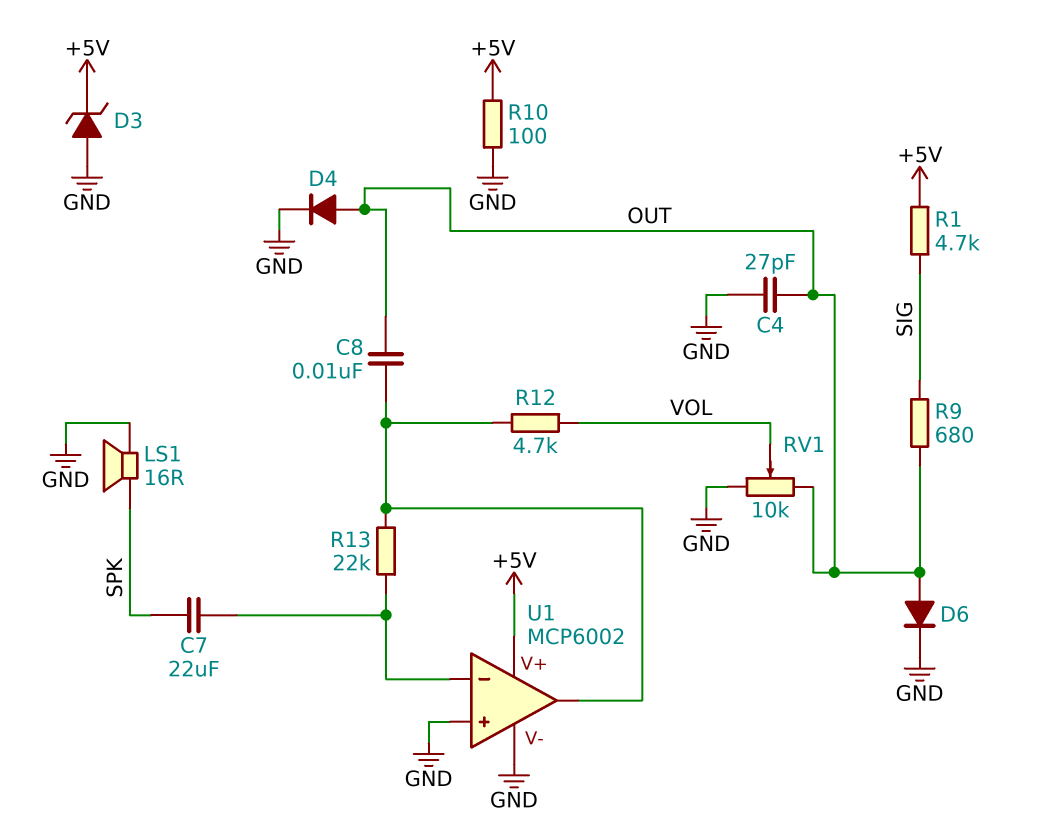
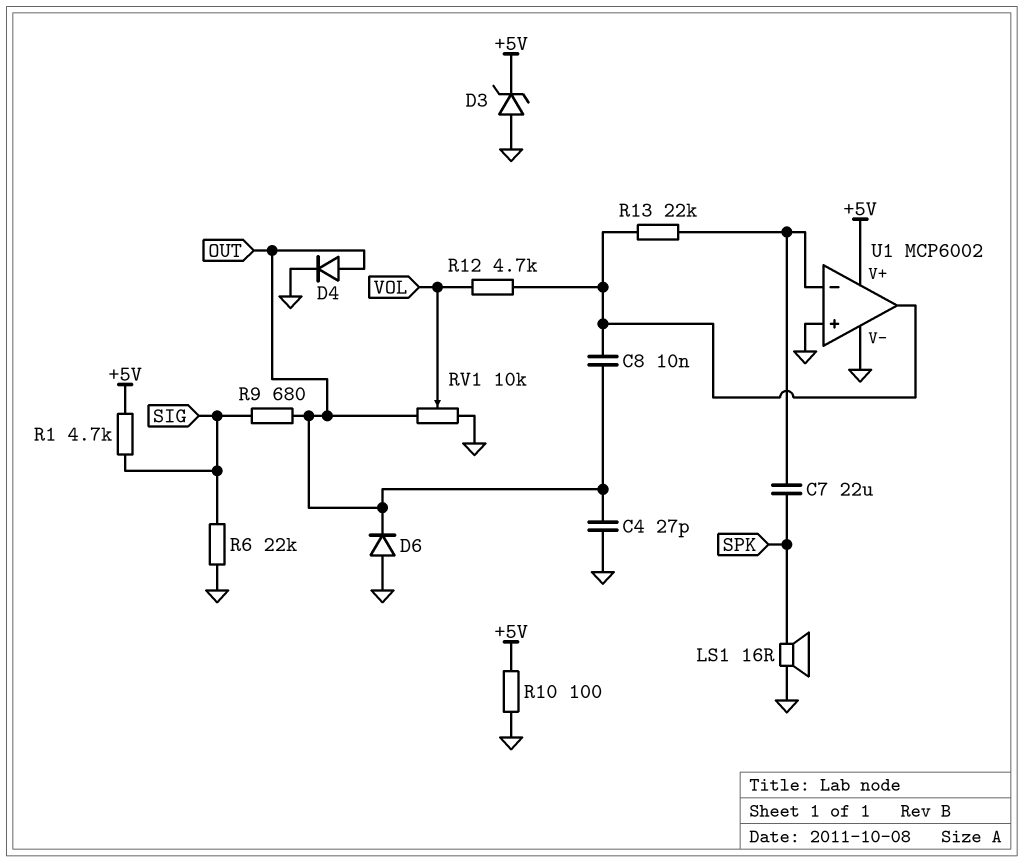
D6: diode (A OUT, K GND) -> diode (A GND, K OUT)
R6: none -> 22k (GND, SIG)

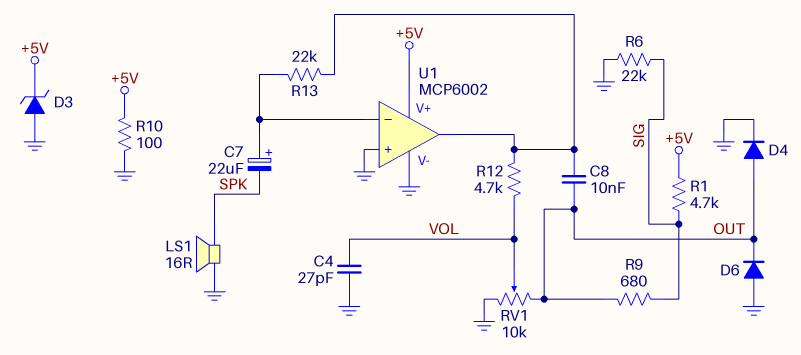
C4: 27pF (GND, OUT) -> 27pF (GND, VOL)
C7: 22uF (SPK, U1/in-) -> 22uF (plus U1/in-, minus SPK)

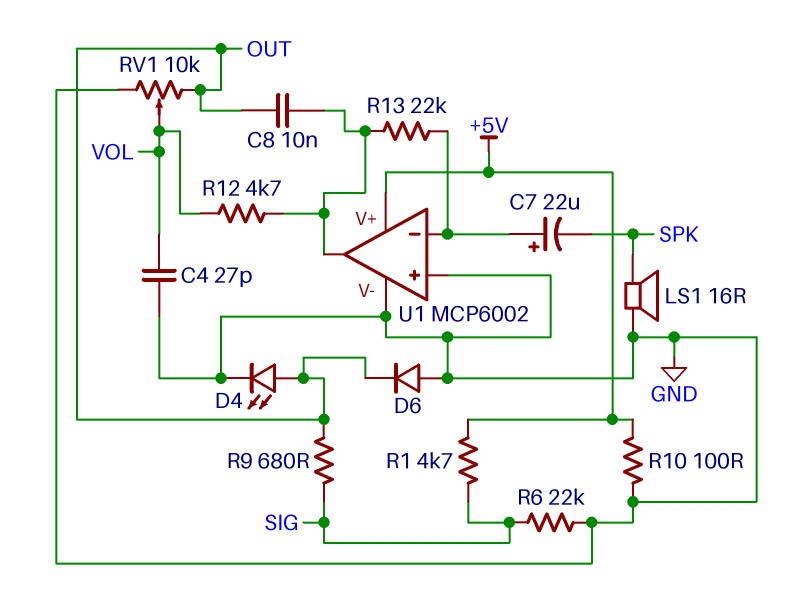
D3: zener (A GND, K +5V) -> none
D4: diode (A OUT, K GND) -> LED (A OUT, K GND)

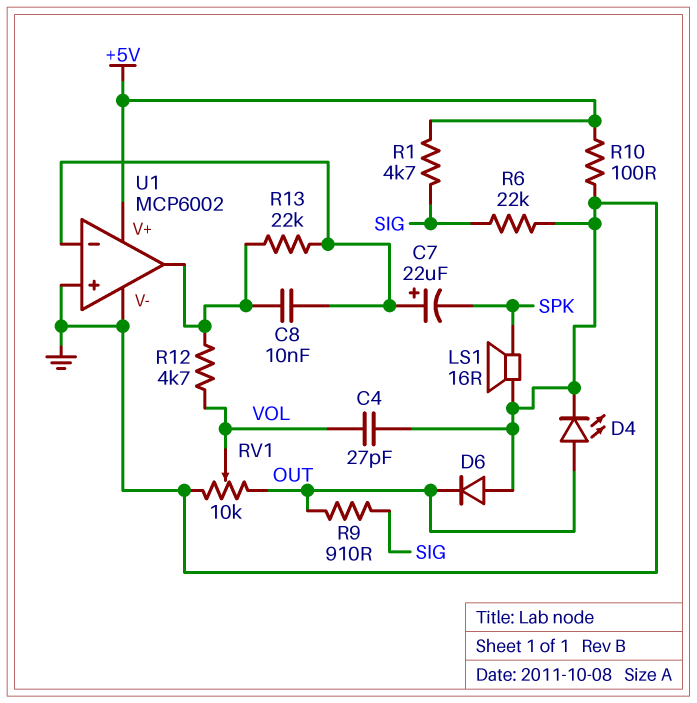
C8: 10nF (OUT, U1/out) -> 10nF (U1/in-, U1/out)
R9: 680 (OUT, SIG) -> 910 (OUT, SIG)

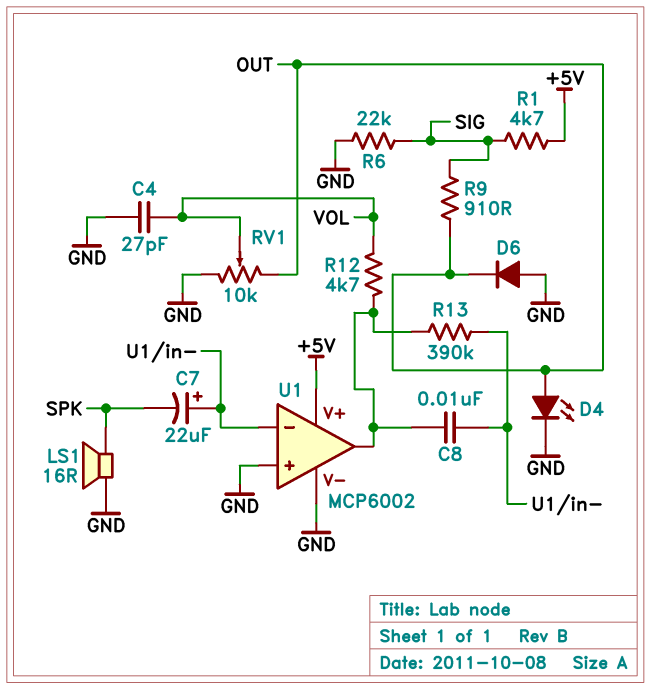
R10: 100 (+5V, GND) -> none
R13: 22k (U1/in-, U1/out) -> 390k (U1/in-, U1/out)

